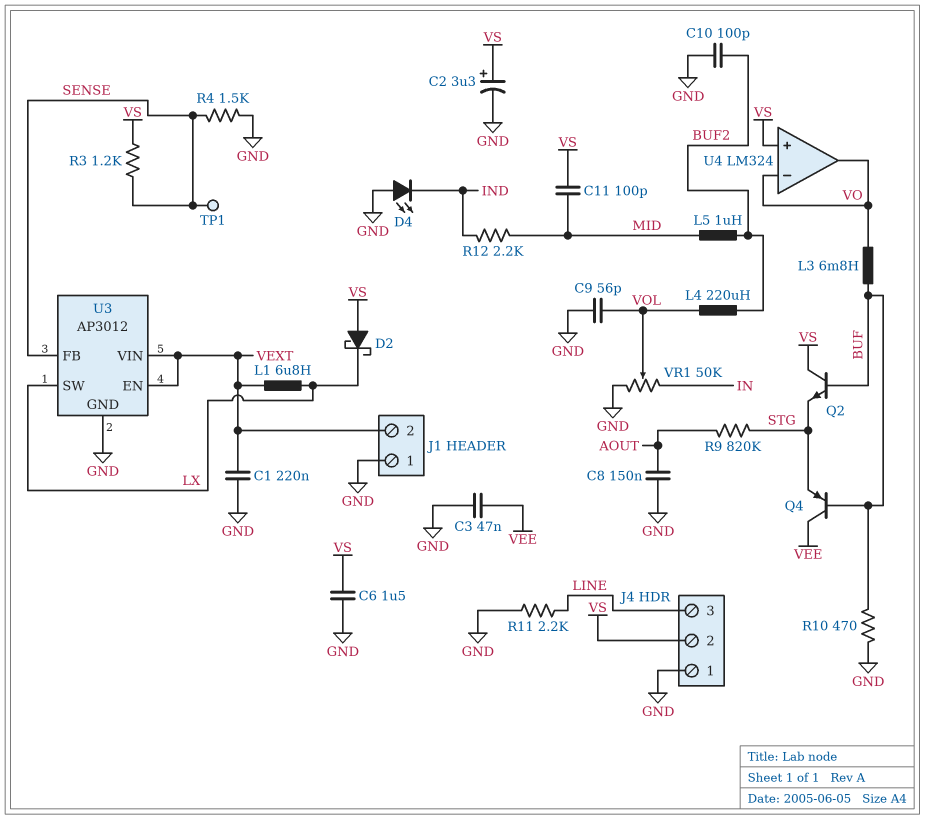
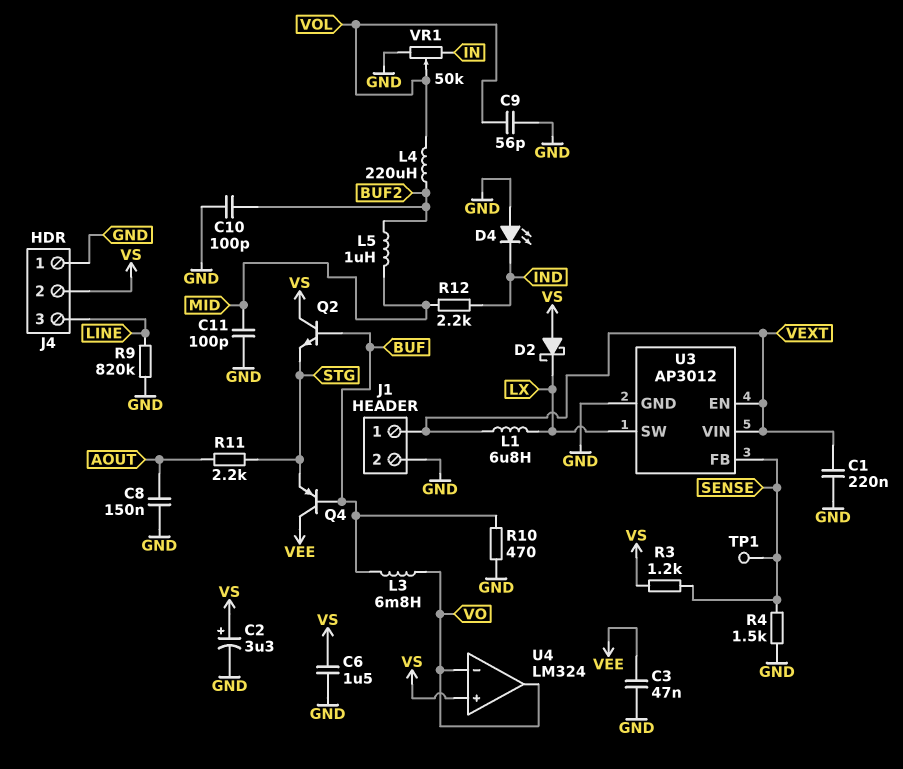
C11: 100pF (MID, VS) -> 100pF (GND, MID)
J1 pin 1: GND -> VEXT
J1 pin 2: VEXT -> GND
R9: 820k (AOUT, STG) -> 820k (GND, LINE)
R11: 2.2k (GND, LINE) -> 2.2k (AOUT, STG)

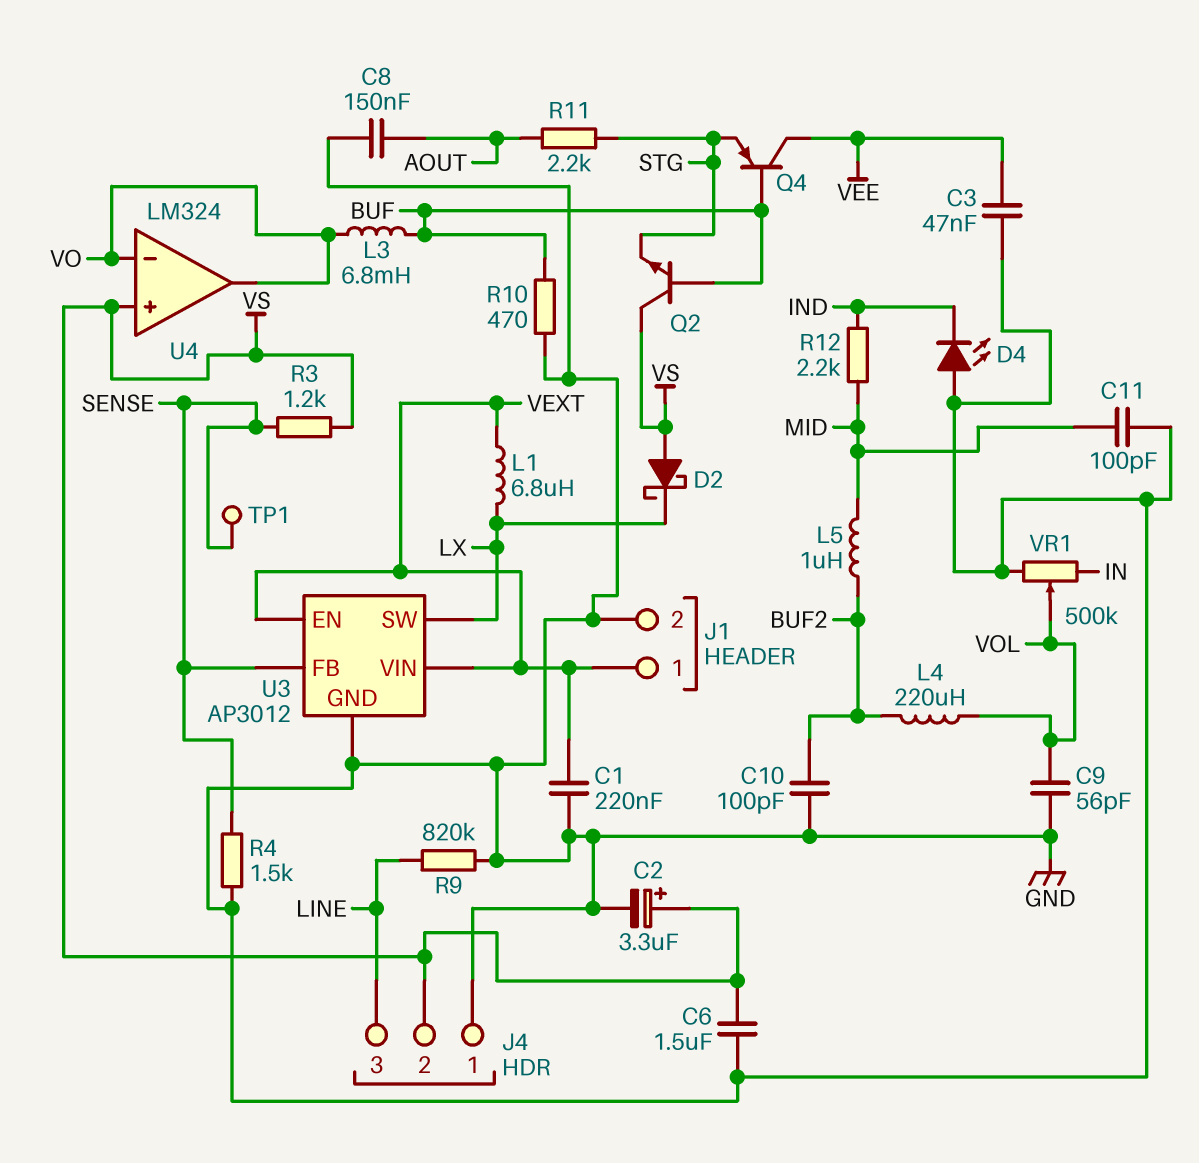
VR1: 50k (GND, IN, wiper VOL) -> 500k (GND, IN, wiper VOL)

